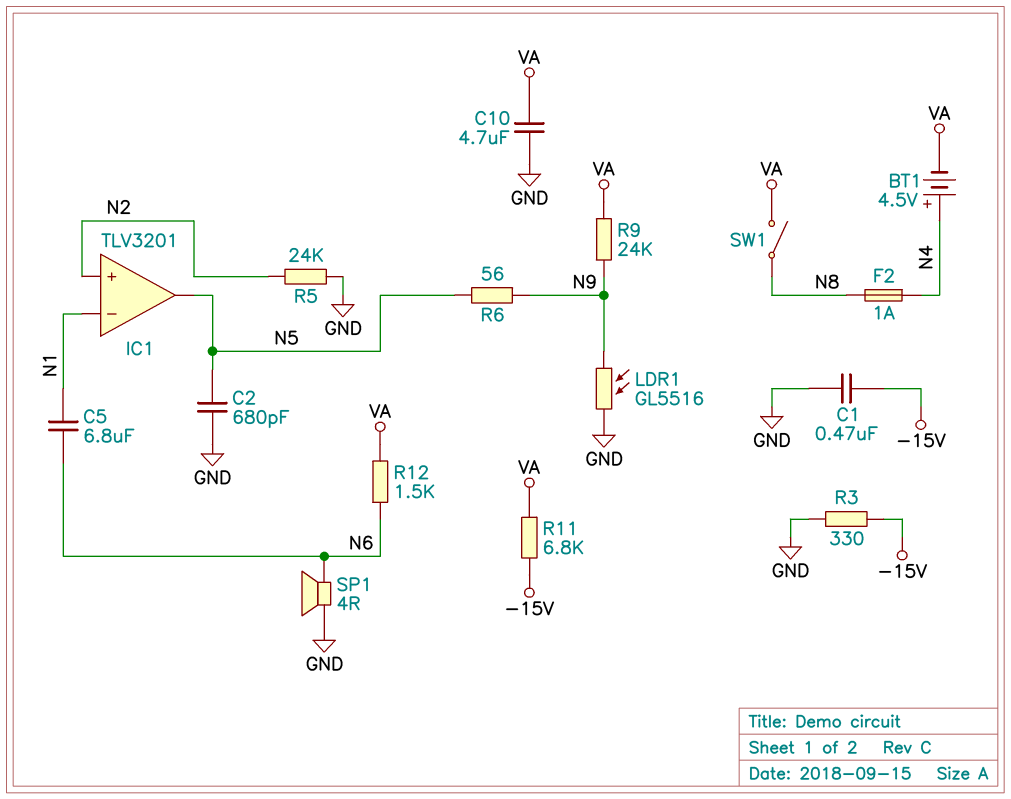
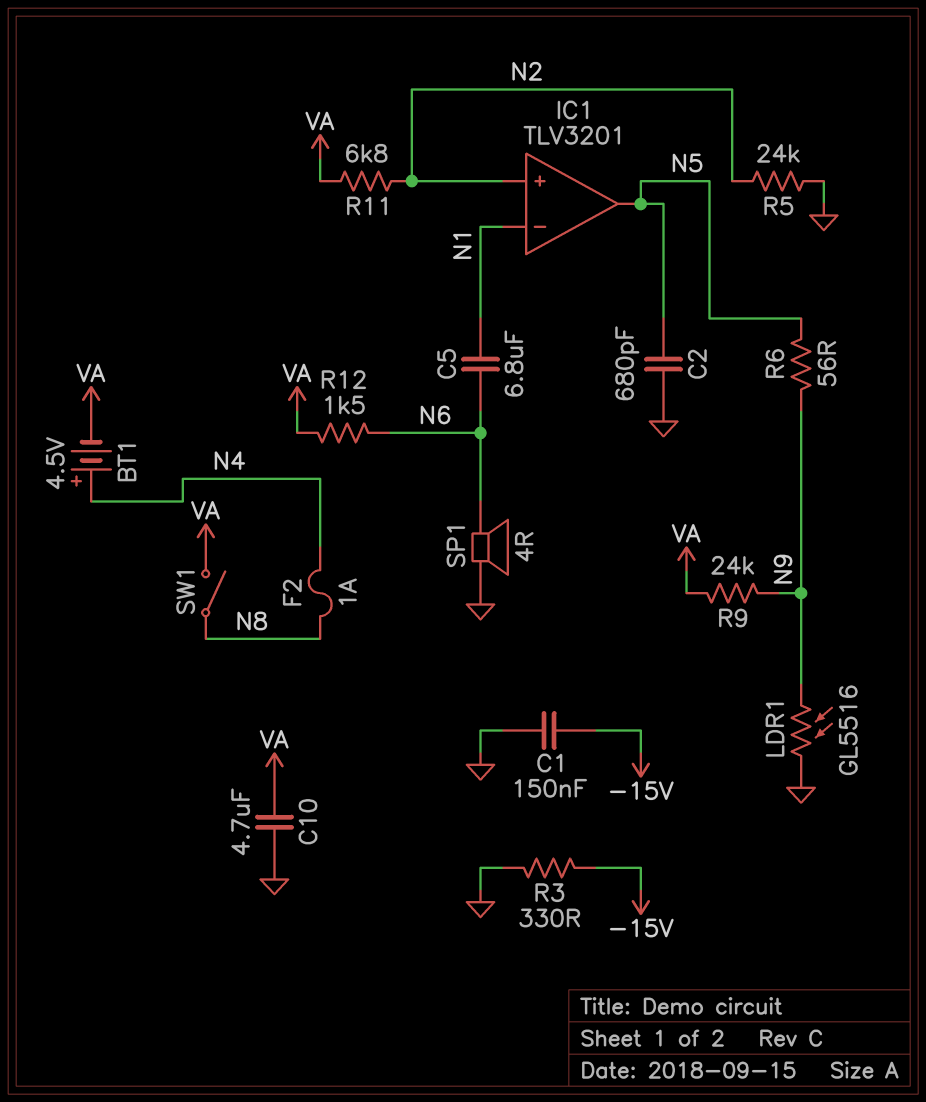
C1: 470nF (-15V, GND) -> 150nF (-15V, GND)
R11: 6.8k (-15V, VA) -> 6.8k (N2, VA)

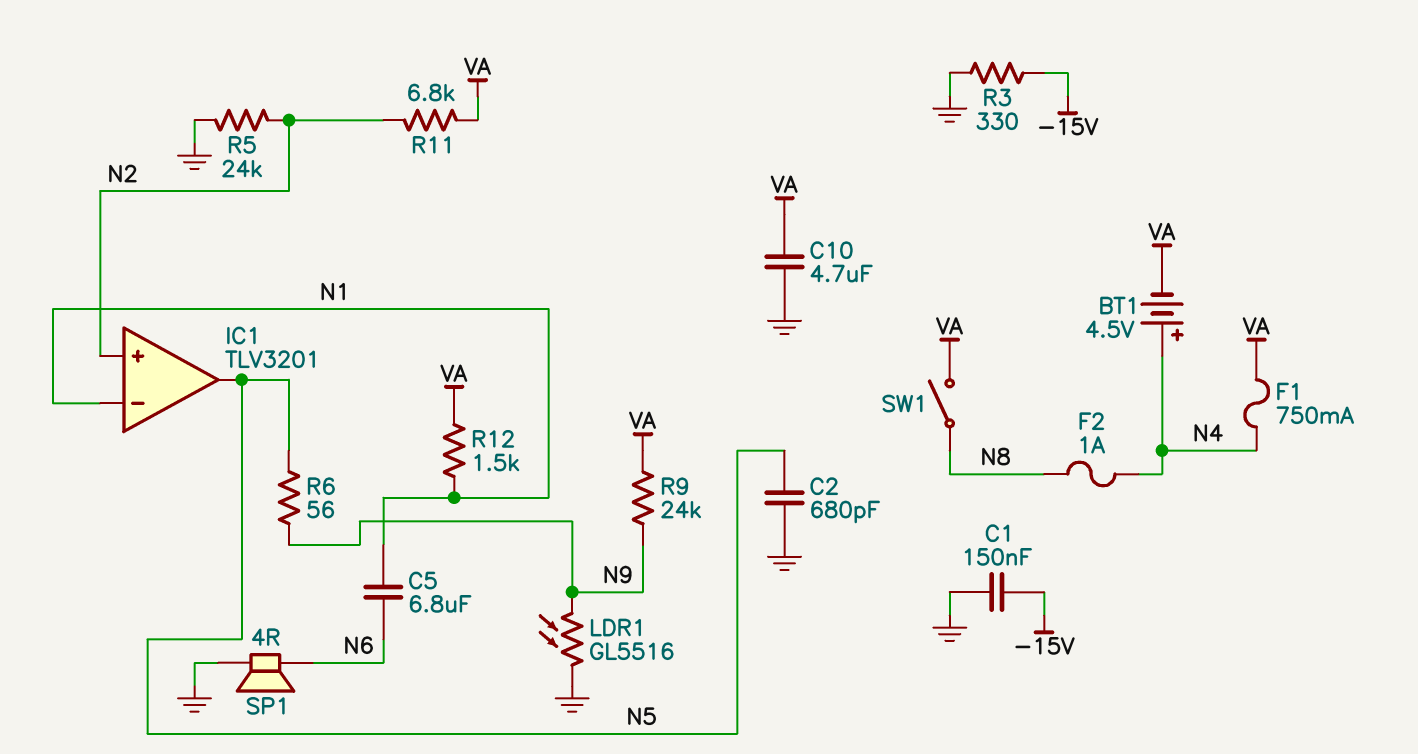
F1: none -> 750mA (N4, VA)
R12: 1.5k (N6, VA) -> 1.5k (N1, VA)

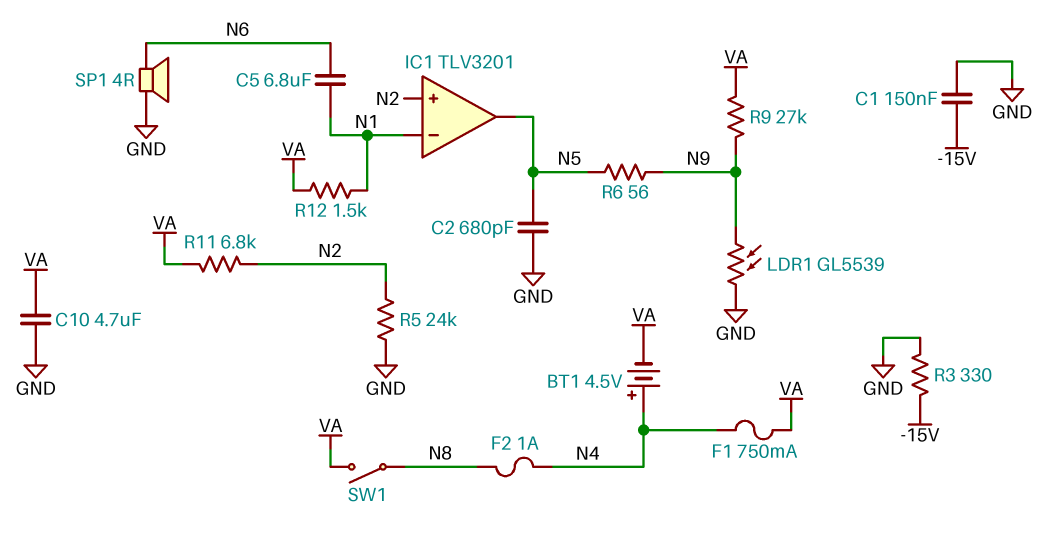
LDR1: GL5516 (GND, N9) -> GL5539 (GND, N9)
R9: 24k (N9, VA) -> 27k (N9, VA)

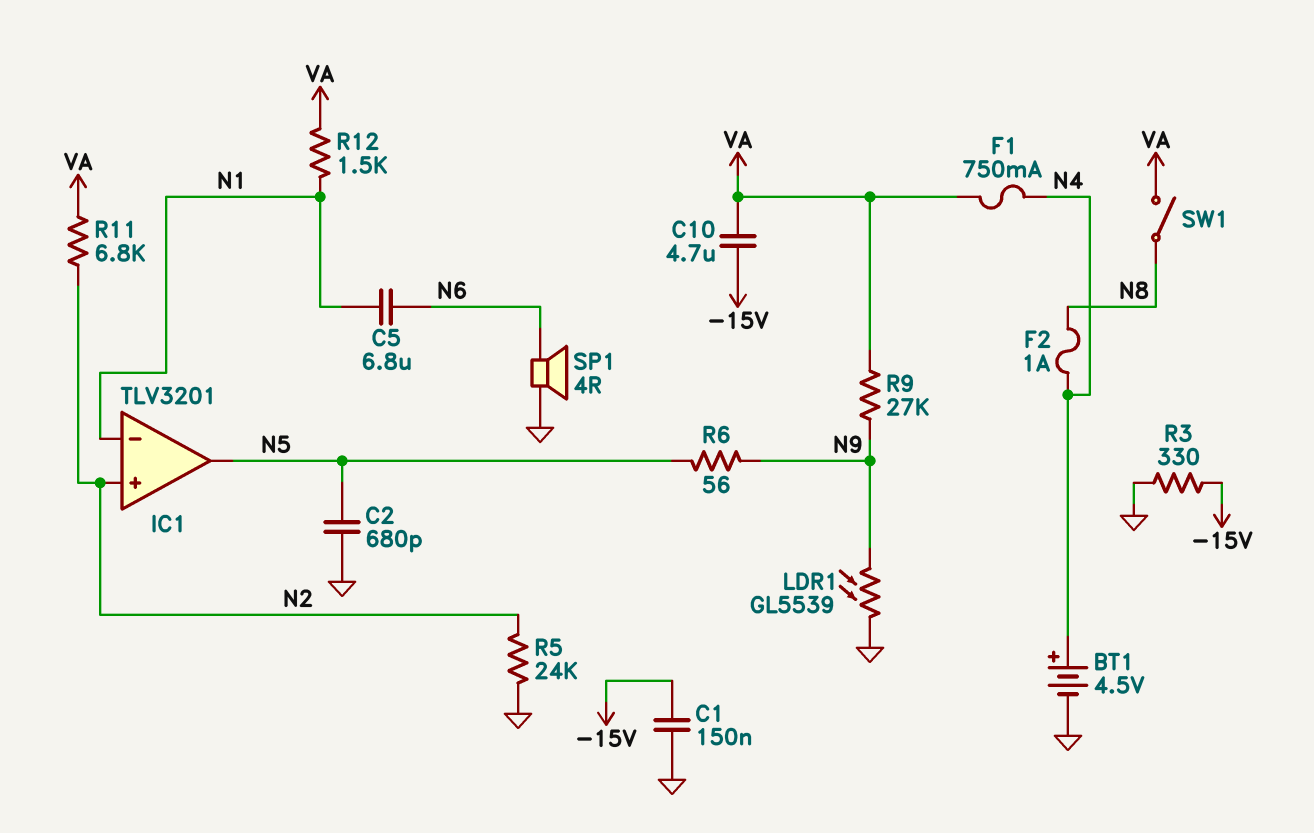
BT1: 4.5V (plus N4, minus VA) -> 4.5V (plus N4, minus GND)
C10: 4.7uF (GND, VA) -> 4.7uF (-15V, VA)

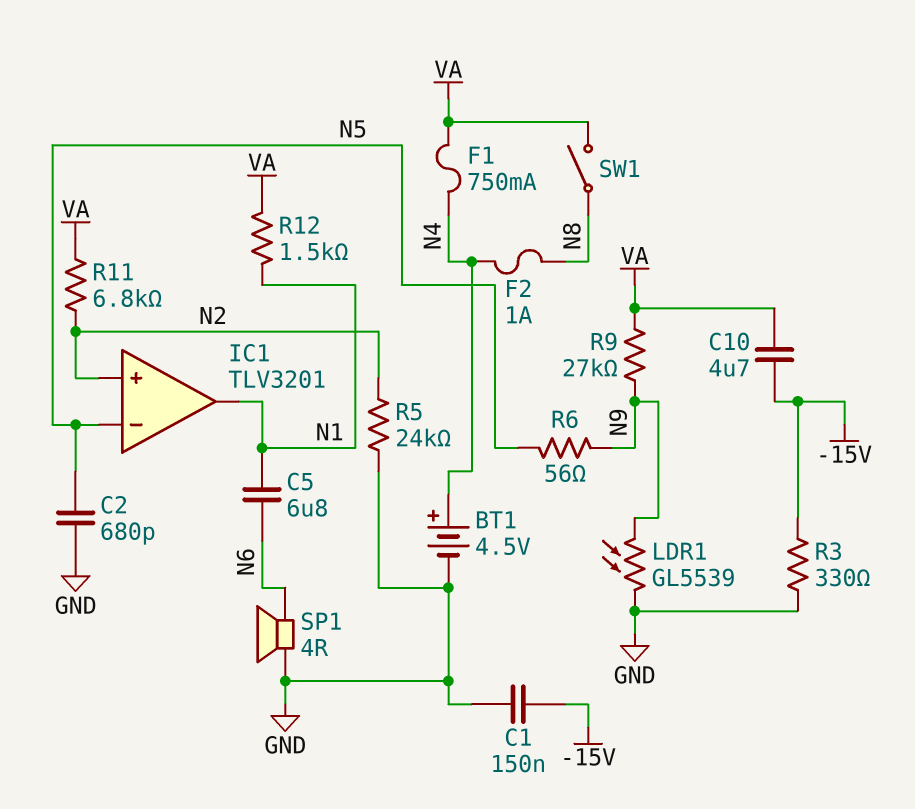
IC1 pin in-: N1 -> N5
IC1 pin out: N5 -> N1

